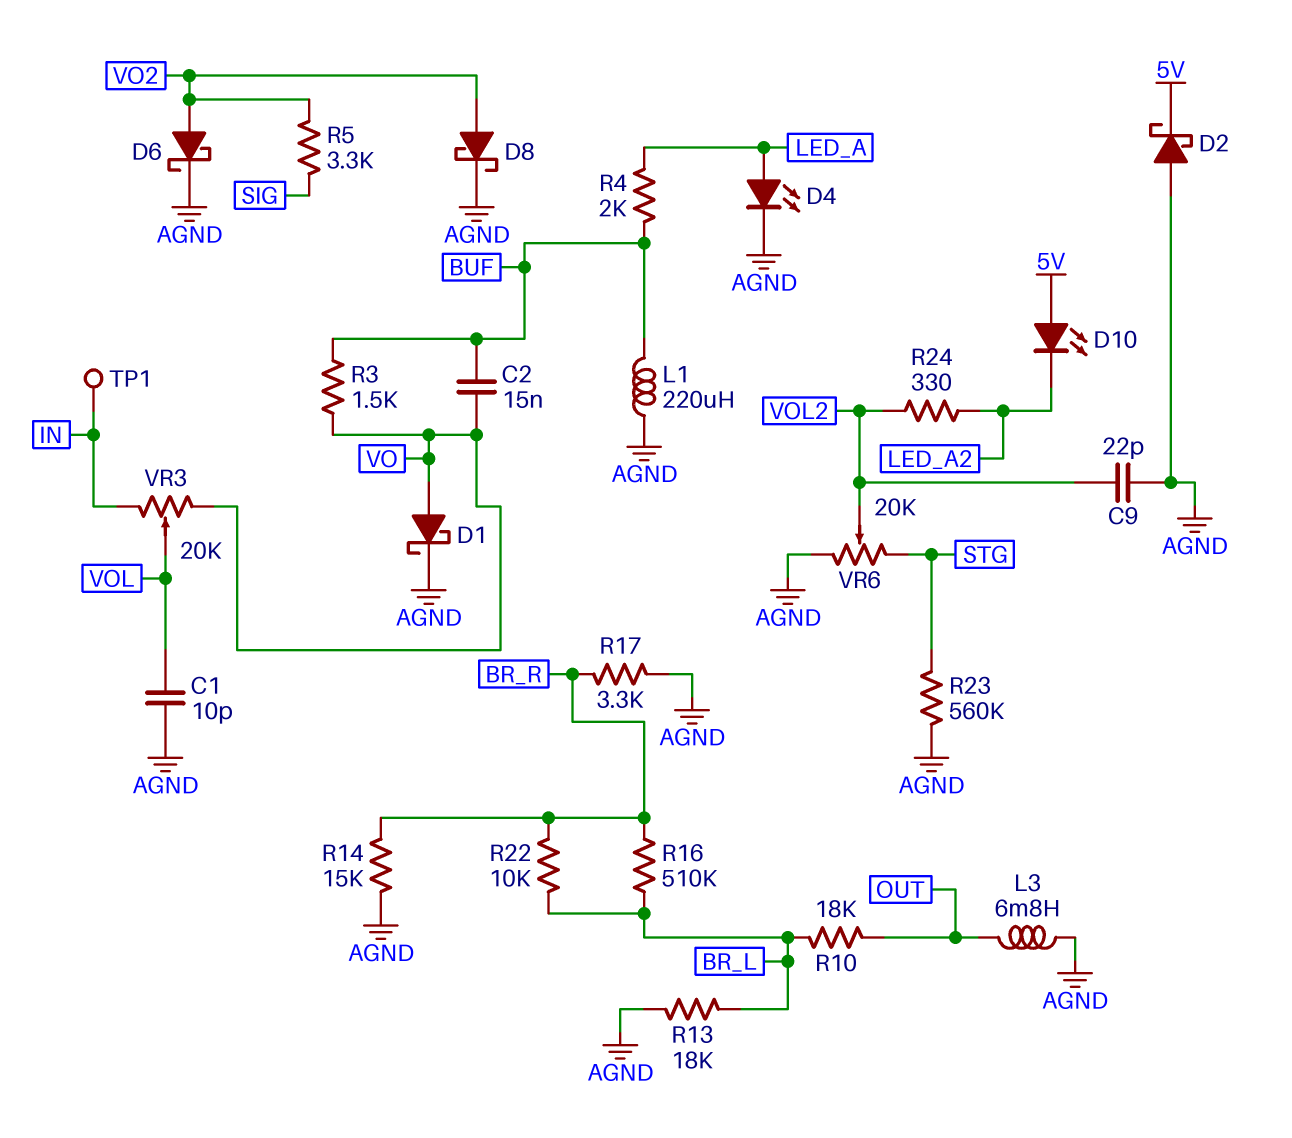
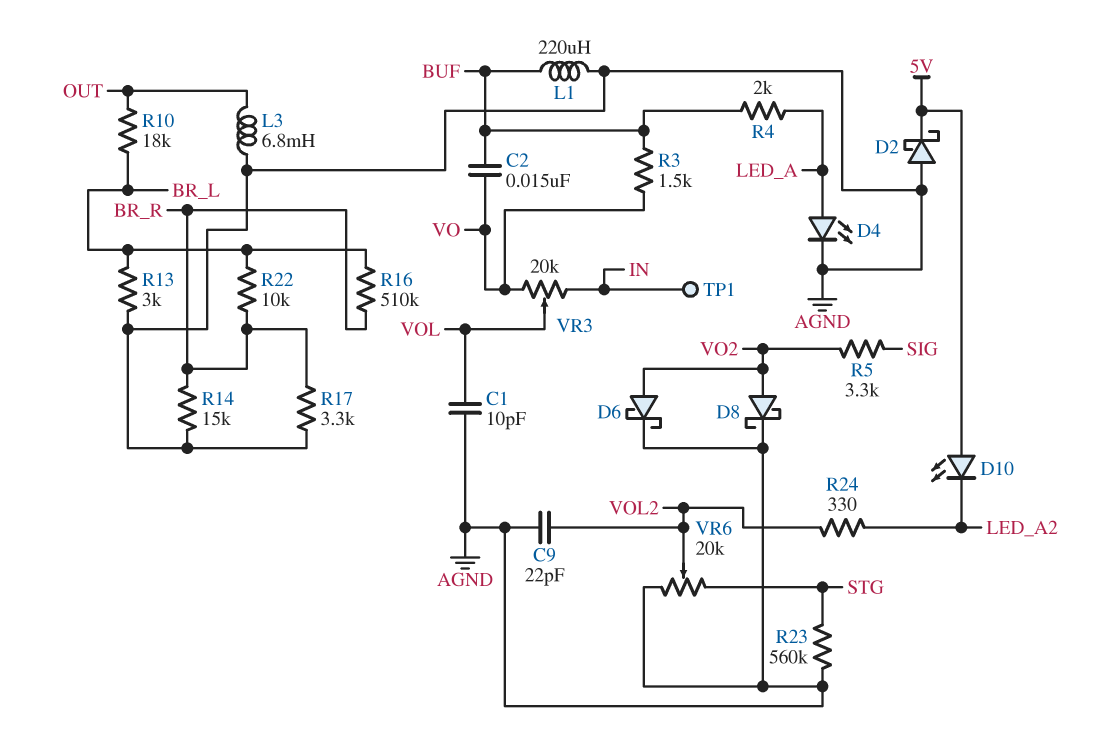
D1: schottky (A VO, K AGND) -> none
R13: 18k (AGND, BR_L) -> 3k (AGND, BR_L)

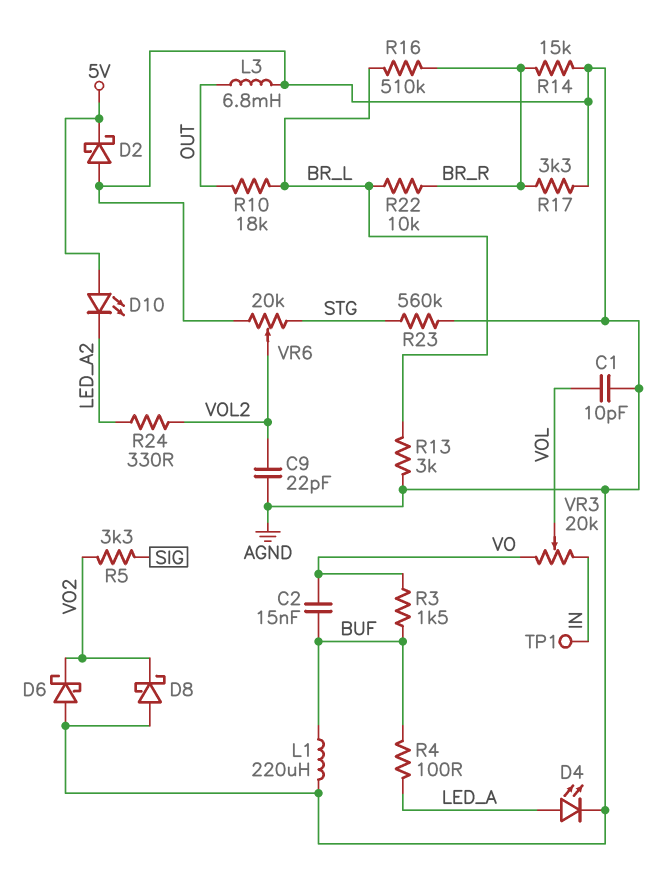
D6: schottky (A VO2, K AGND) -> schottky (A AGND, K VO2)
D8: schottky (A VO2, K AGND) -> schottky (A AGND, K VO2)
R4: 2k (BUF, LED_A) -> 100 (BUF, LED_A)

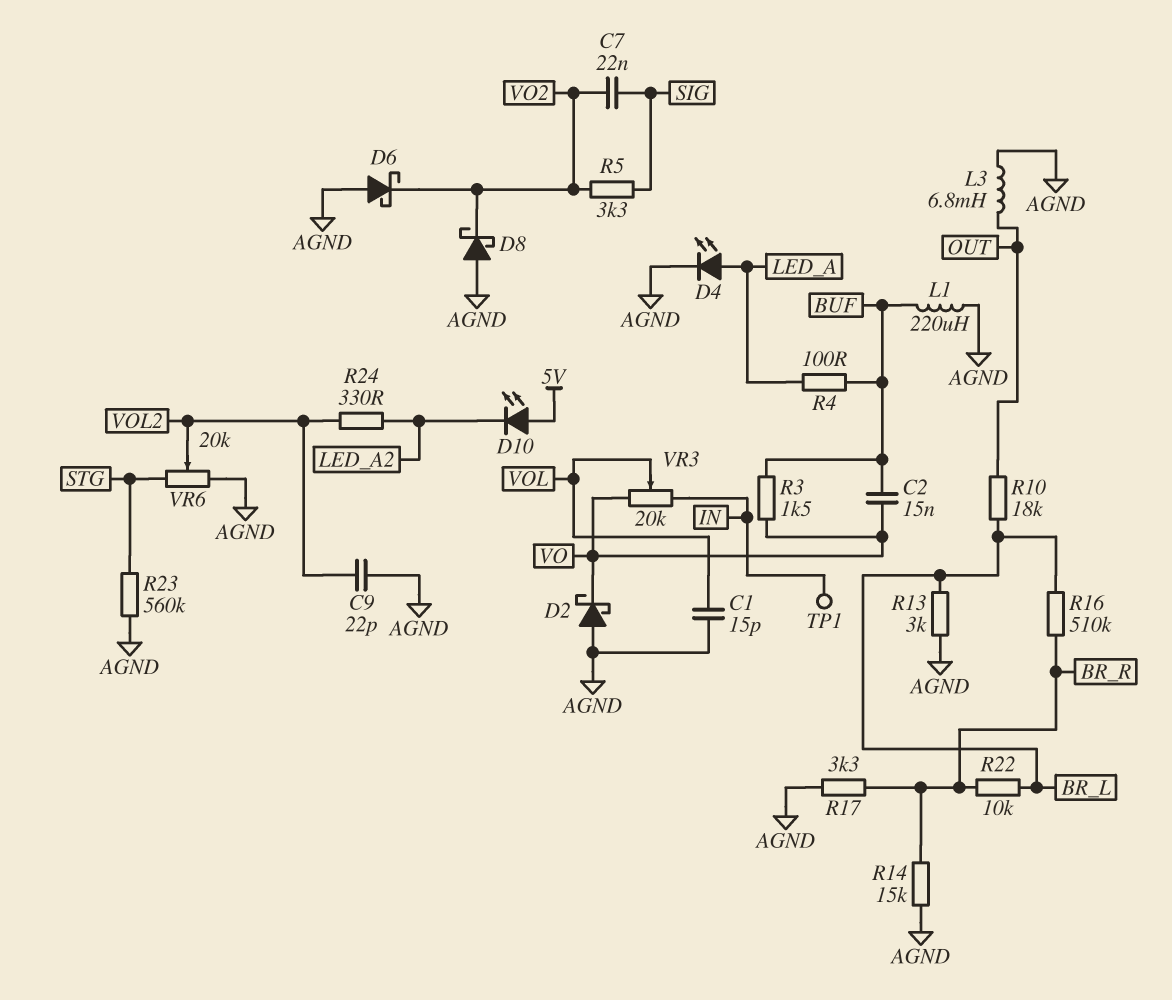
C1: 10pF (AGND, VOL) -> 15pF (AGND, VOL)
C7: none -> 22nF (SIG, VO2)
D2: schottky (A AGND, K 5V) -> schottky (A AGND, K VO)

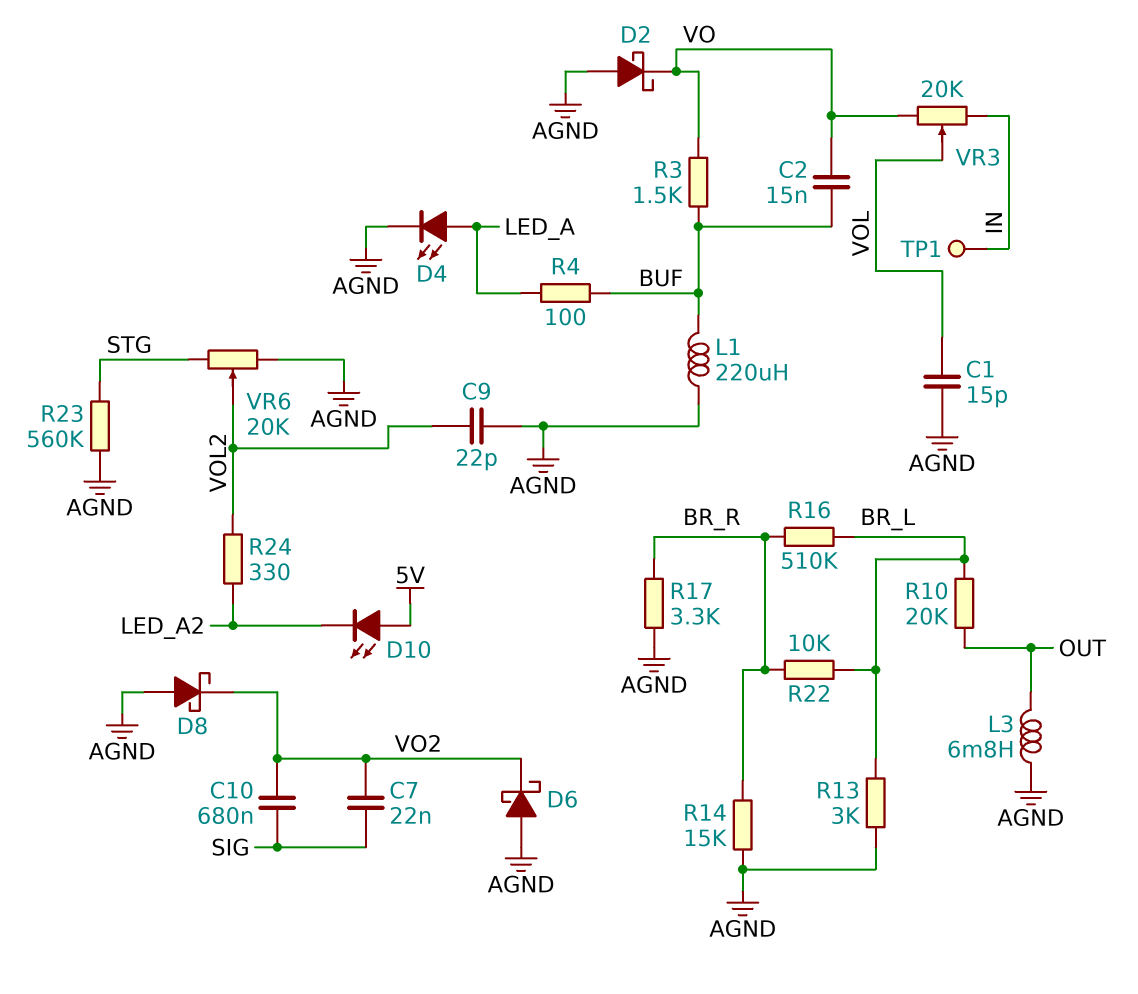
C10: none -> 680nF (SIG, VO2)
R5: 3.3k (SIG, VO2) -> none
R10: 18k (BR_L, OUT) -> 20k (BR_L, OUT)

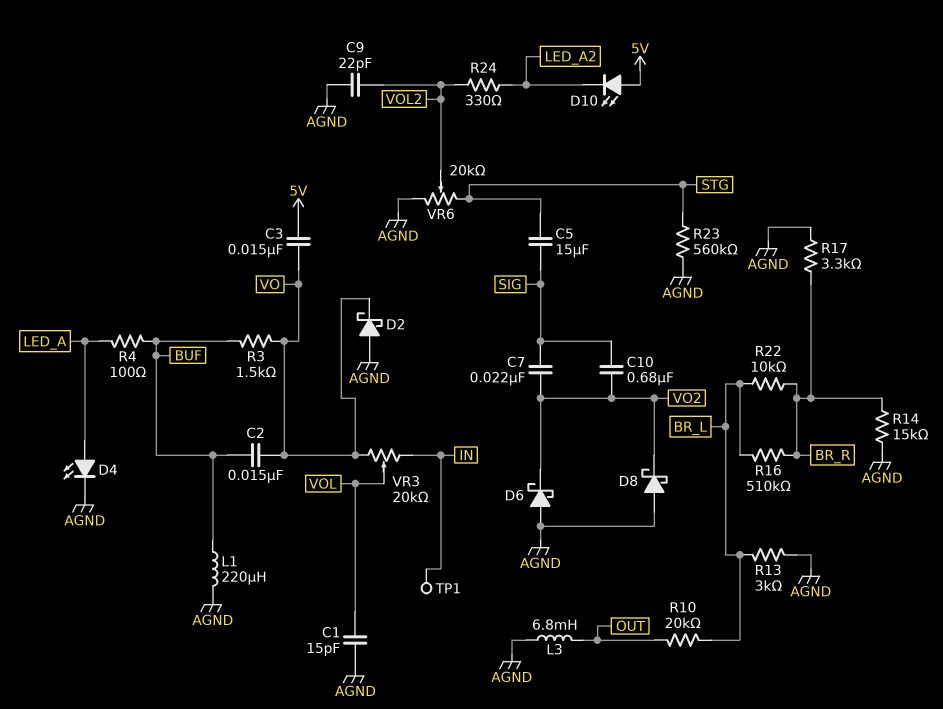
C3: none -> 15nF (5V, VO)
C5: none -> 15uF (SIG, STG)

